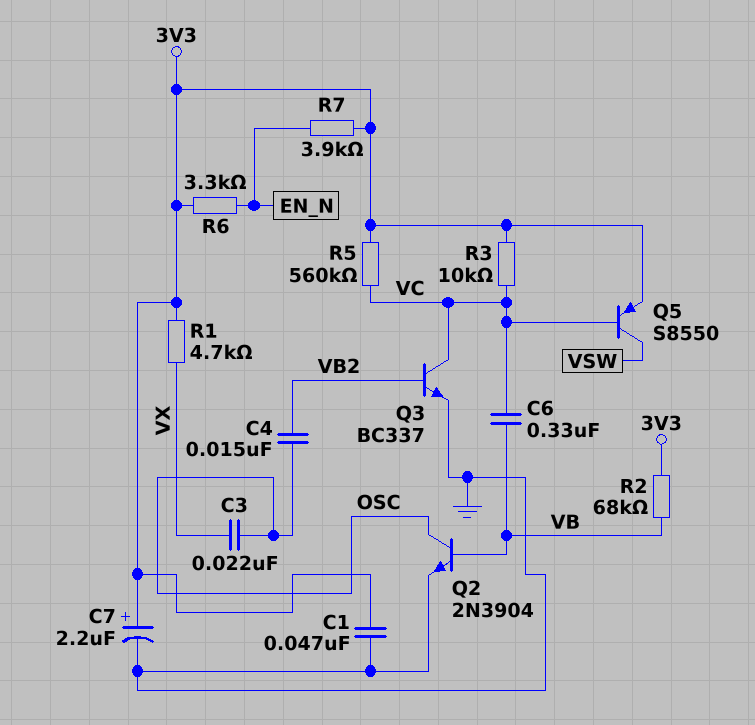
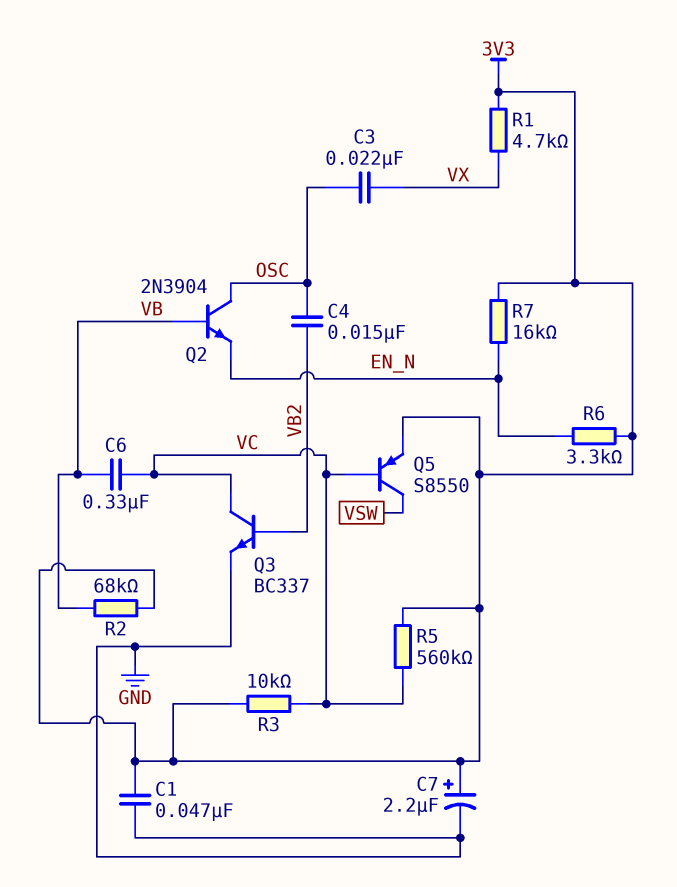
Q2: NPN 2N3904 (B VB, C OSC, E GND) -> NPN 2N3904 (B VB, C OSC, E EN_N)
R7: 3.9k (3V3, EN_N) -> 16k (3V3, EN_N)

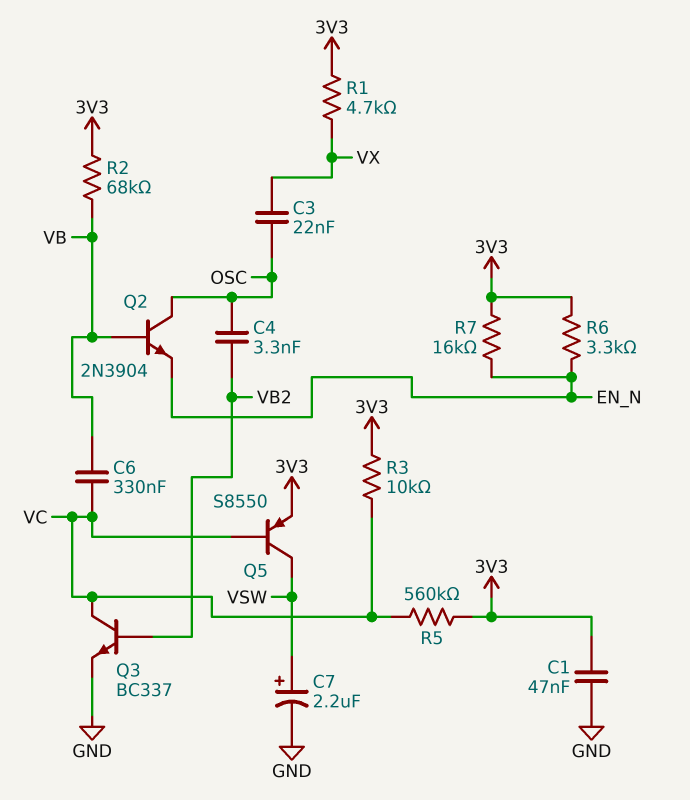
C4: 15nF (OSC, VB2) -> 3.3nF (OSC, VB2)
C7: 2.2uF (plus 3V3, minus GND) -> 2.2uF (plus VSW, minus GND)

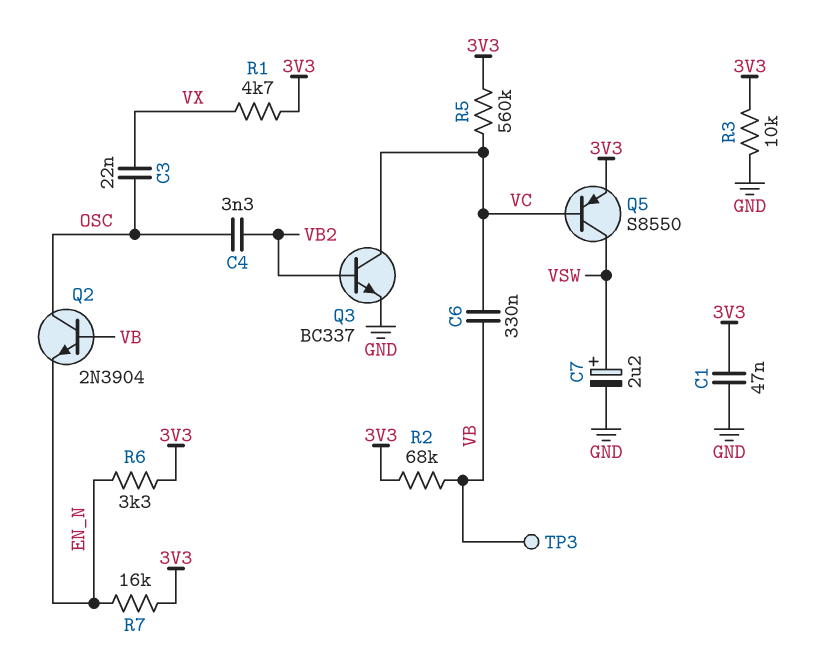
R3: 10k (3V3, VC) -> 10k (3V3, GND)
TP3: none -> test point (VB)

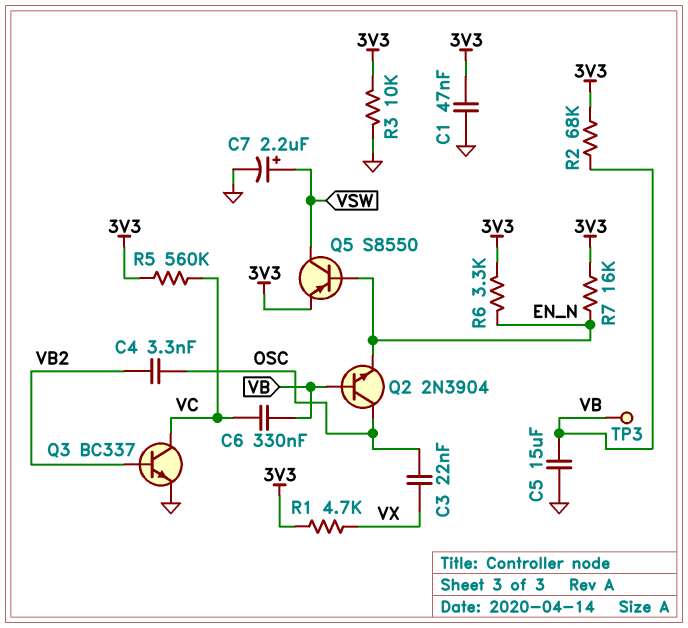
C5: none -> 15uF (GND, VB)
Q5: PNP S8550 (B VC, C VSW, E 3V3) -> PNP S8550 (B EN_N, C VSW, E 3V3)

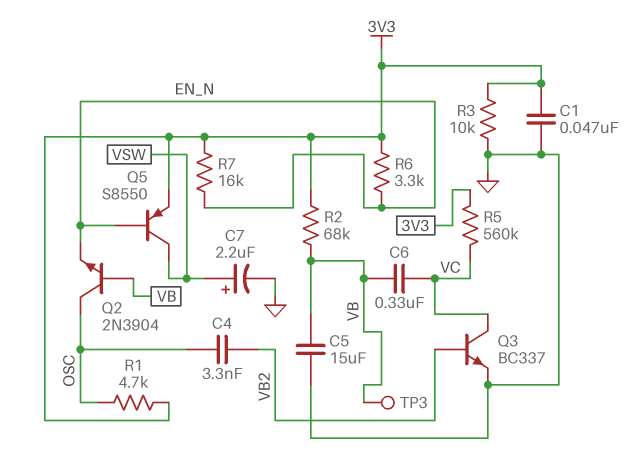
C3: 22nF (OSC, VX) -> none
R1: 4.7k (3V3, VX) -> 4.7k (3V3, OSC)

